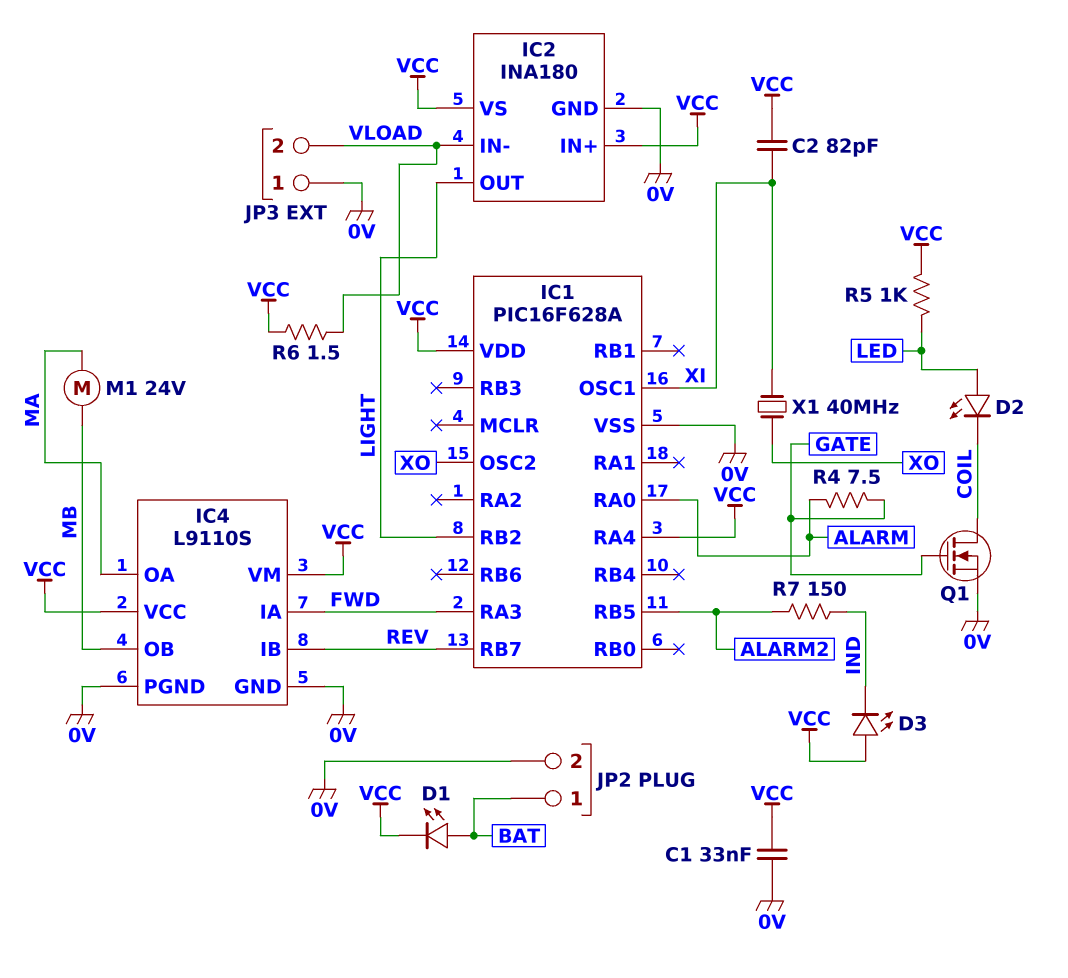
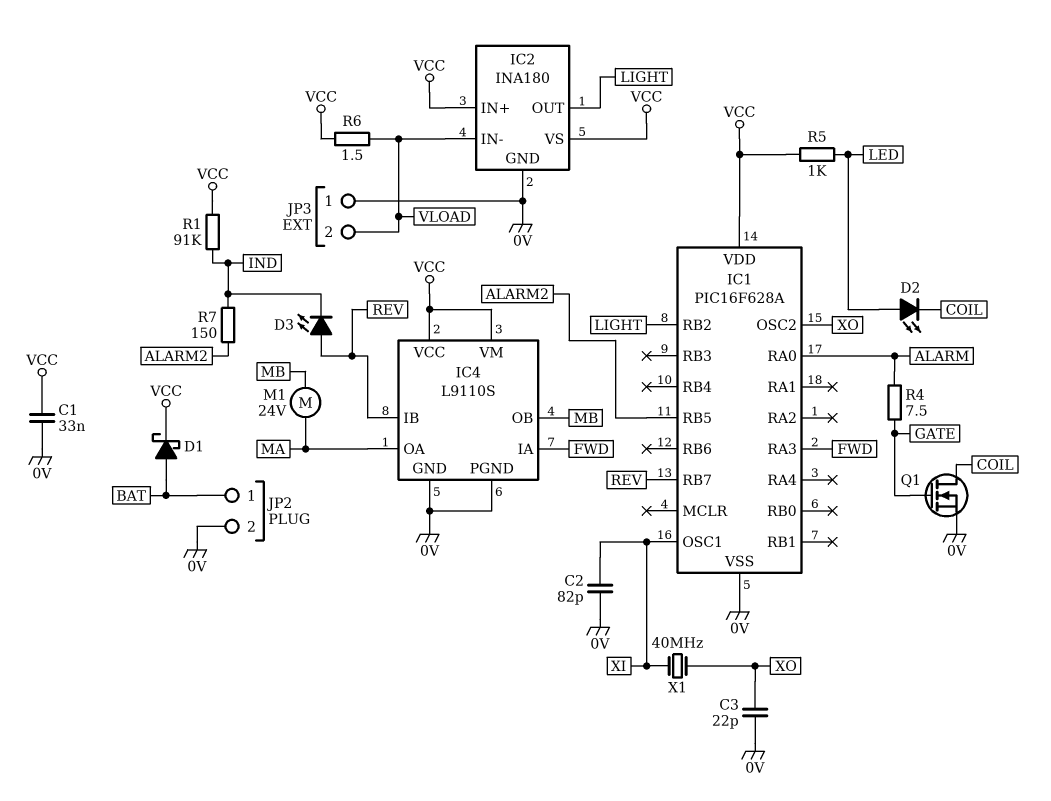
C2: 82pF (VCC, XI) -> 82pF (0V, XI)
C3: none -> 22pF (0V, XO)
D1: LED (A BAT, K VCC) -> schottky (A BAT, K VCC)
D3: LED (A VCC, K IND) -> LED (A REV, K IND)
IC1 pin RA4: VCC -> none
R1: none -> 91k (IND, VCC)

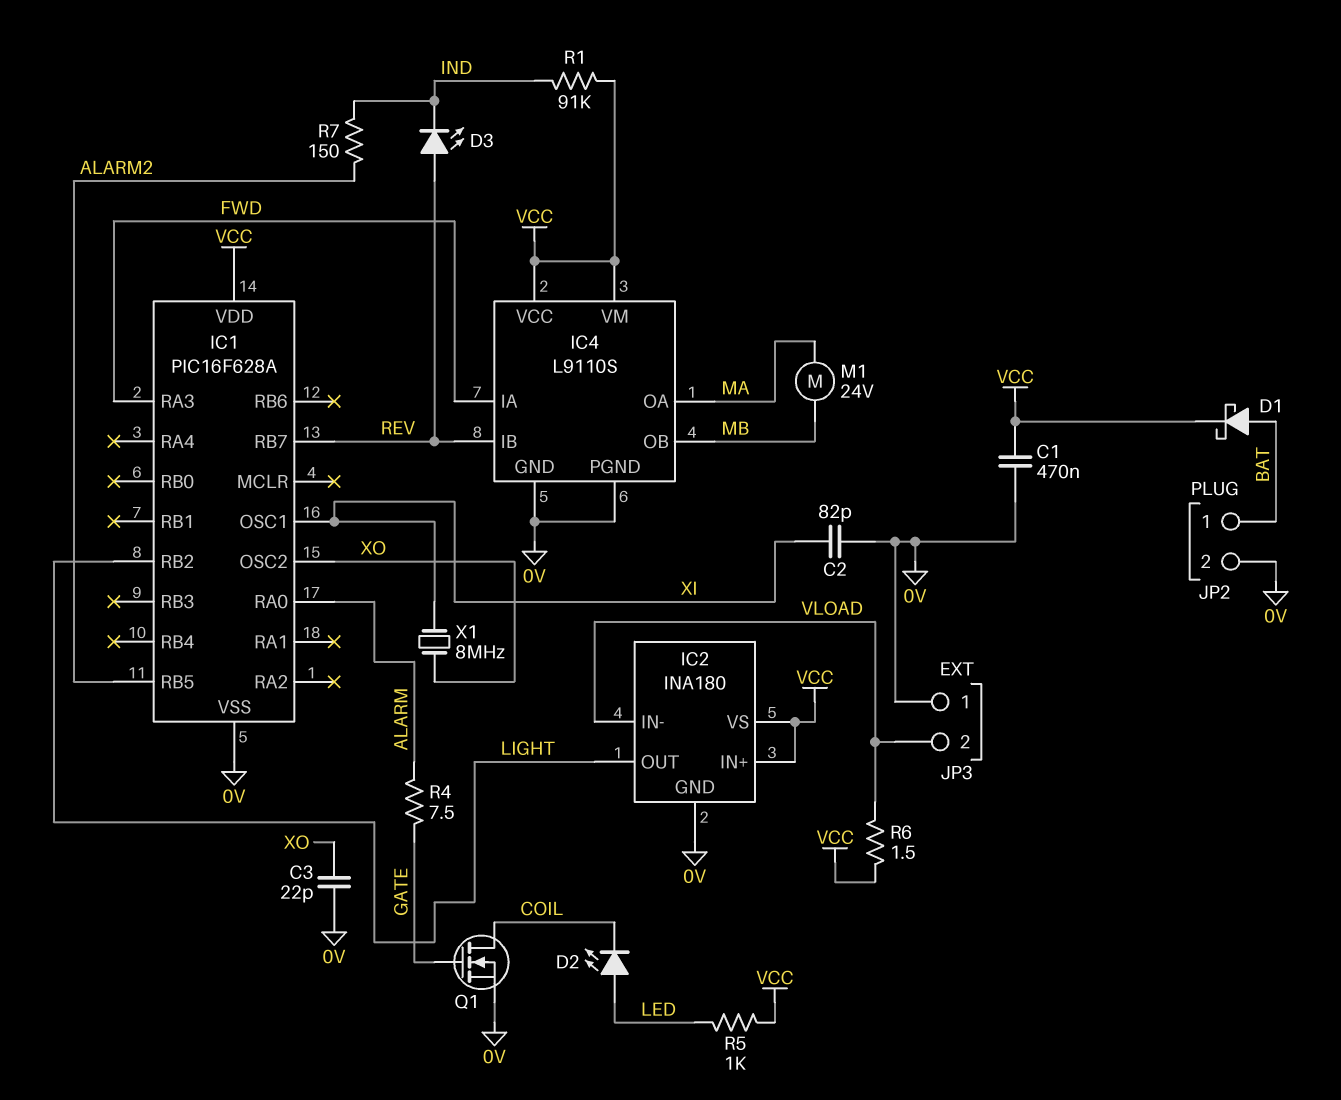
C1: 33nF (0V, VCC) -> 470nF (0V, VCC)
X1: 40MHz (XI, XO) -> 8MHz (XI, XO)

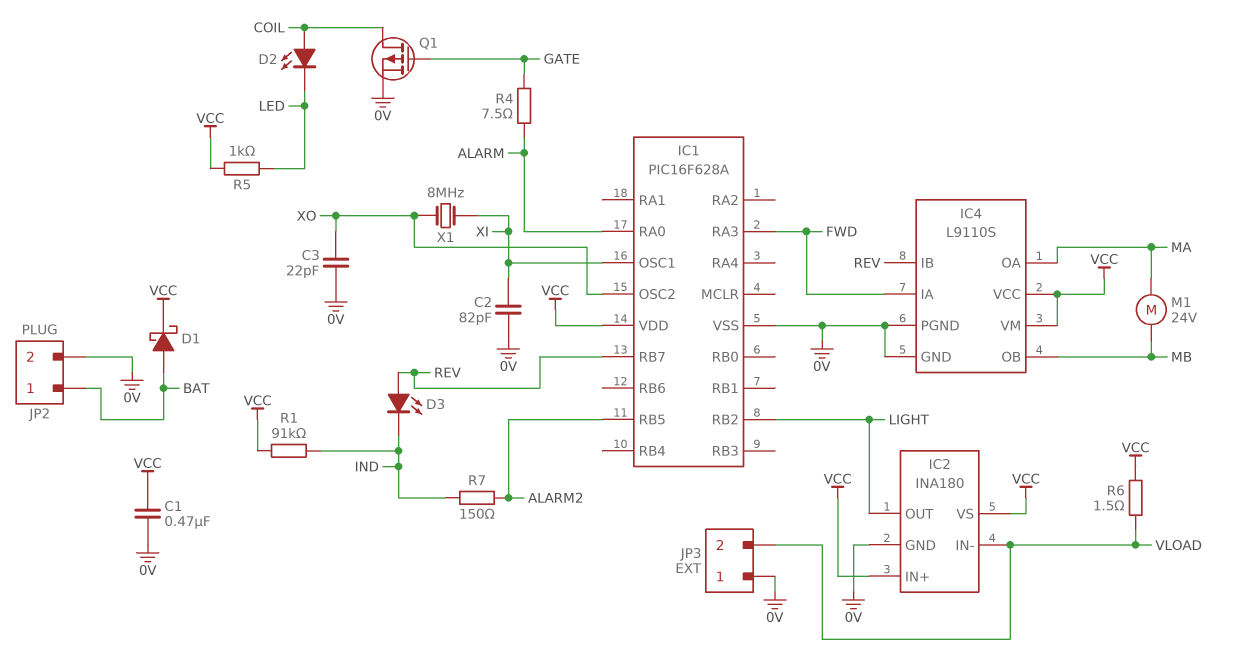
D2: LED (A LED, K COIL) -> LED (A COIL, K LED)
Q1: NMOS (G GATE, D COIL, S 0V) -> PMOS (G GATE, D COIL, S 0V)

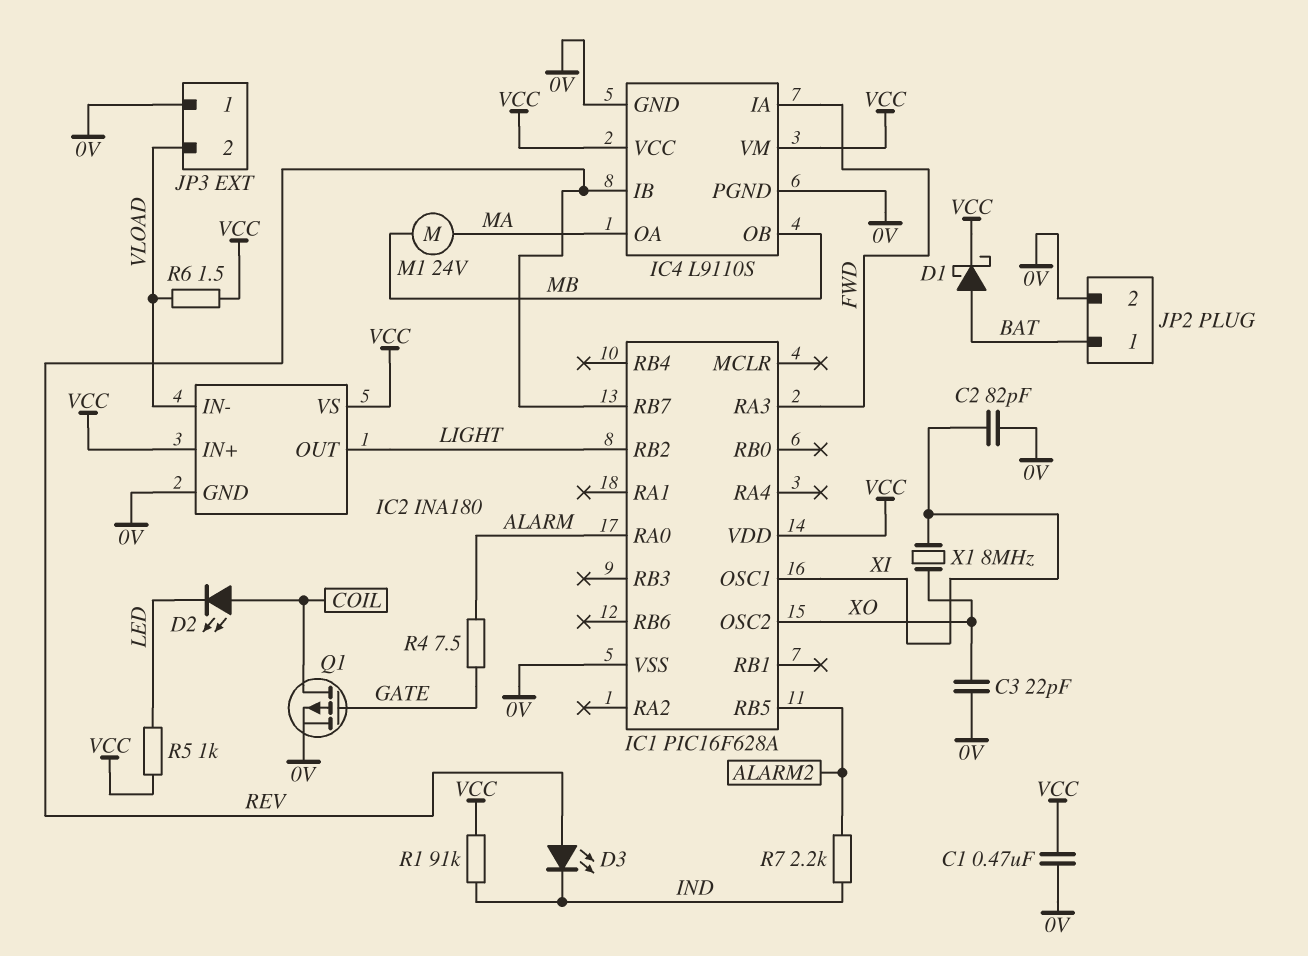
R7: 150 (ALARM2, IND) -> 2.2k (ALARM2, IND)

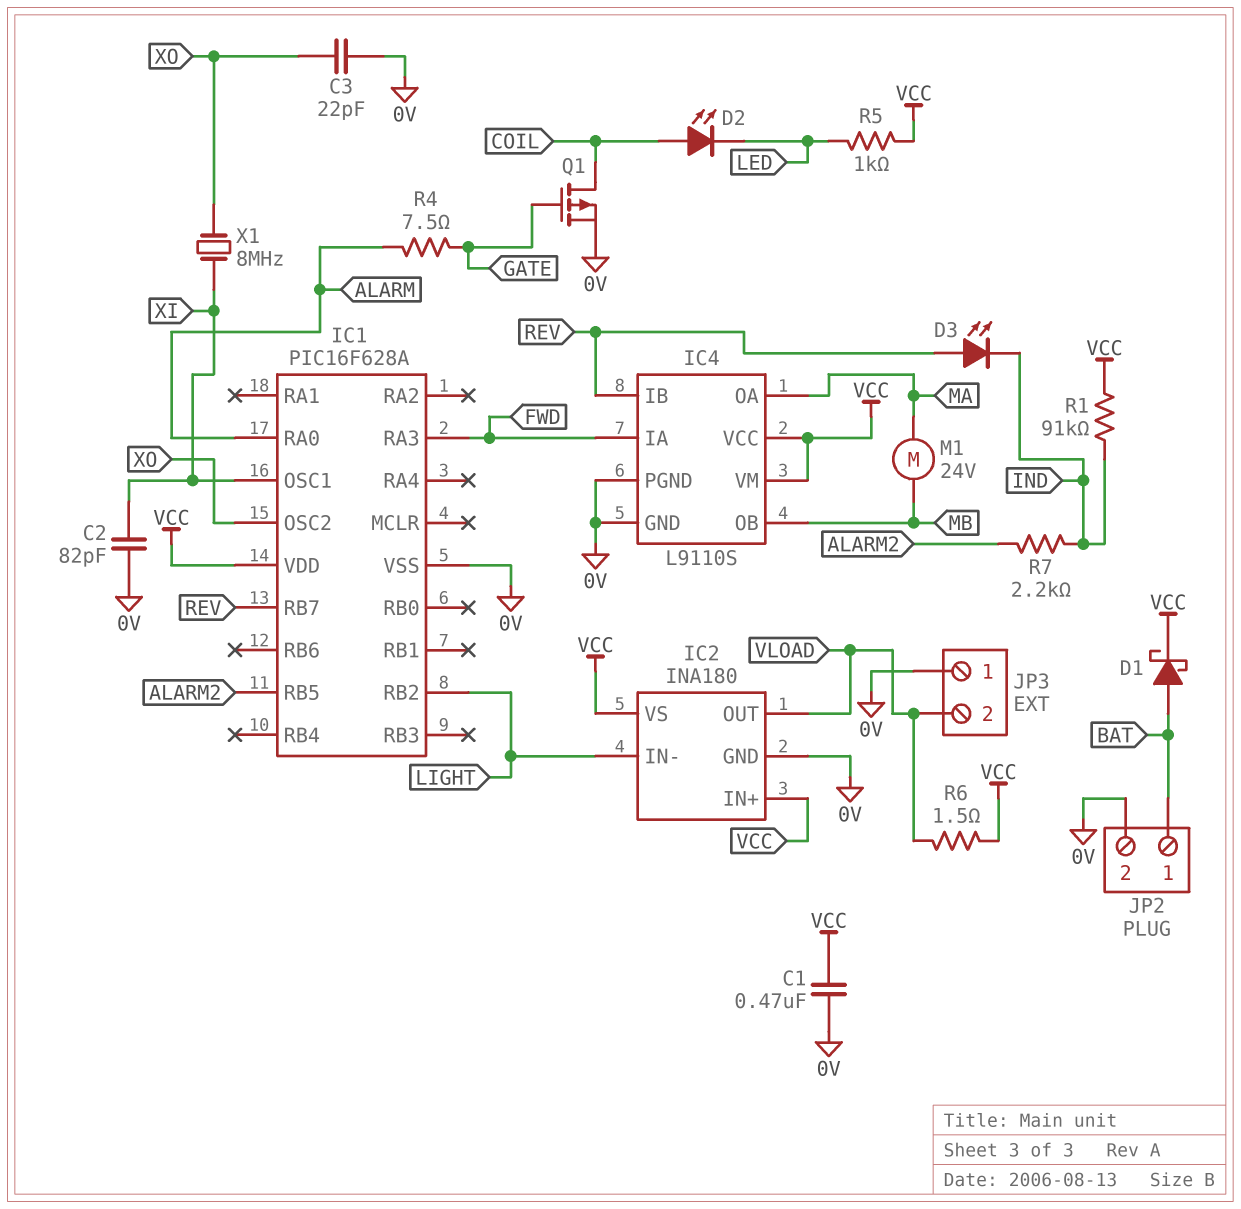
IC2 pin IN-: VLOAD -> LIGHT
IC2 pin OUT: LIGHT -> VLOAD

